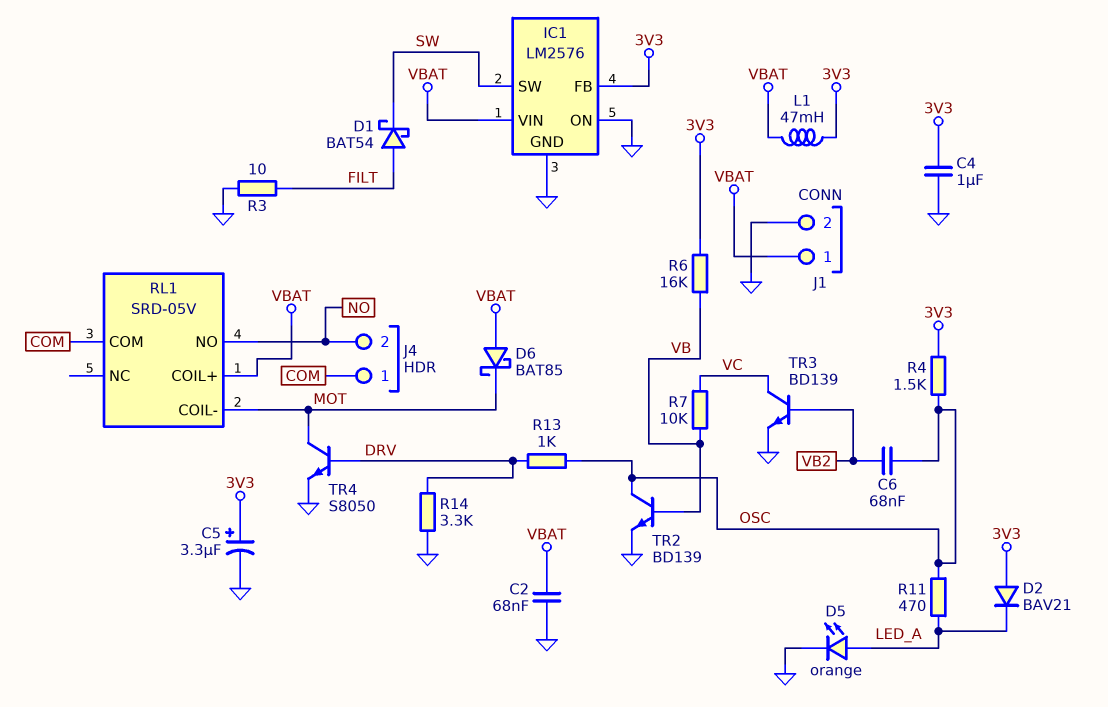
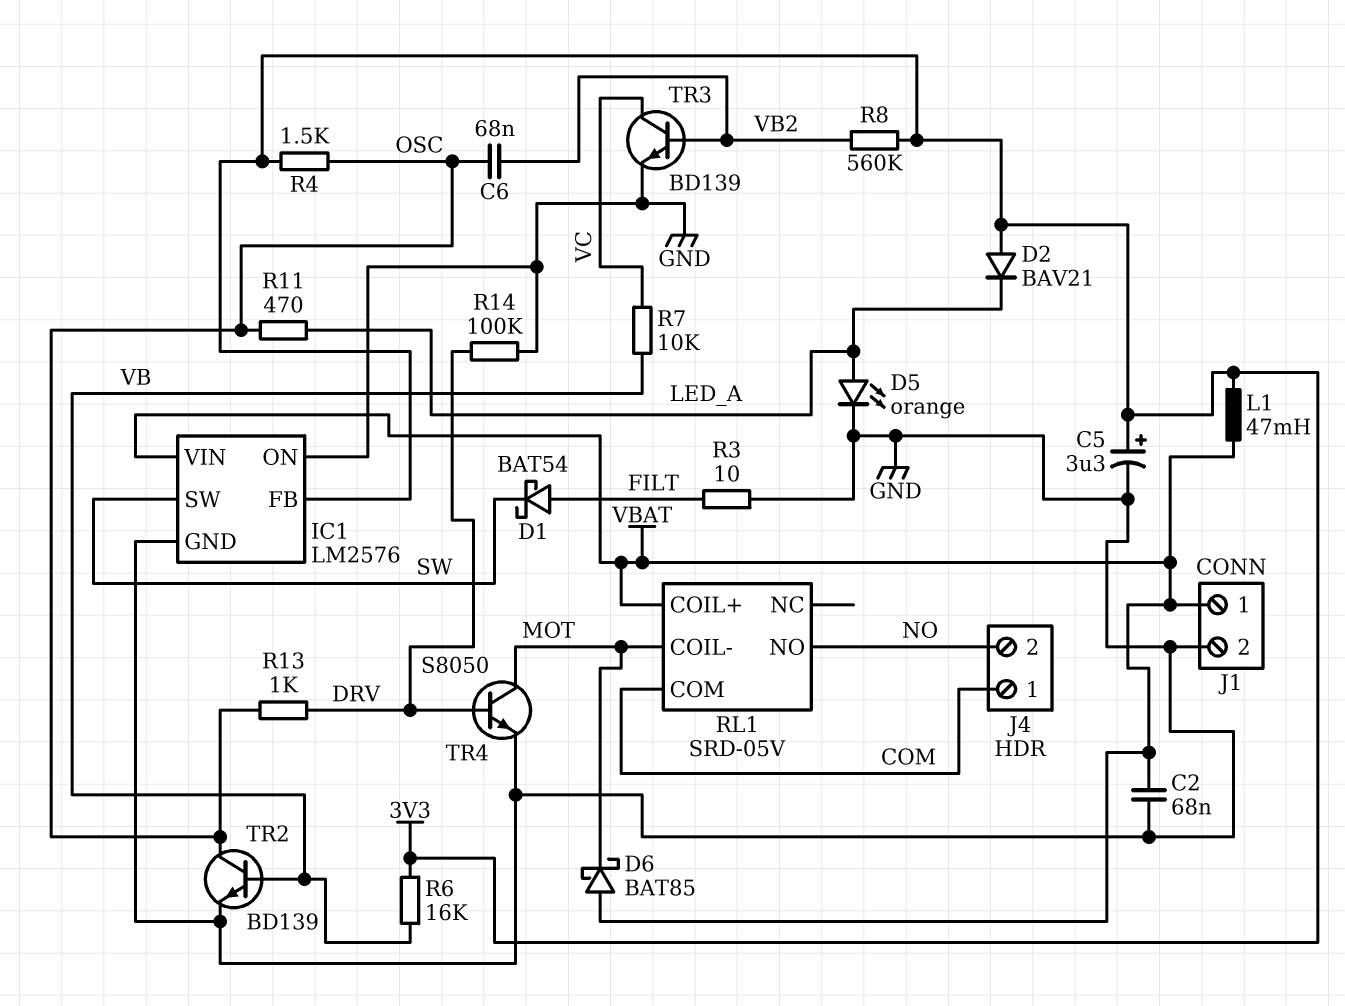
C4: 1uF (3V3, GND) -> none
R8: none -> 560k (3V3, VB2)
R14: 3.3k (DRV, GND) -> 100k (DRV, GND)

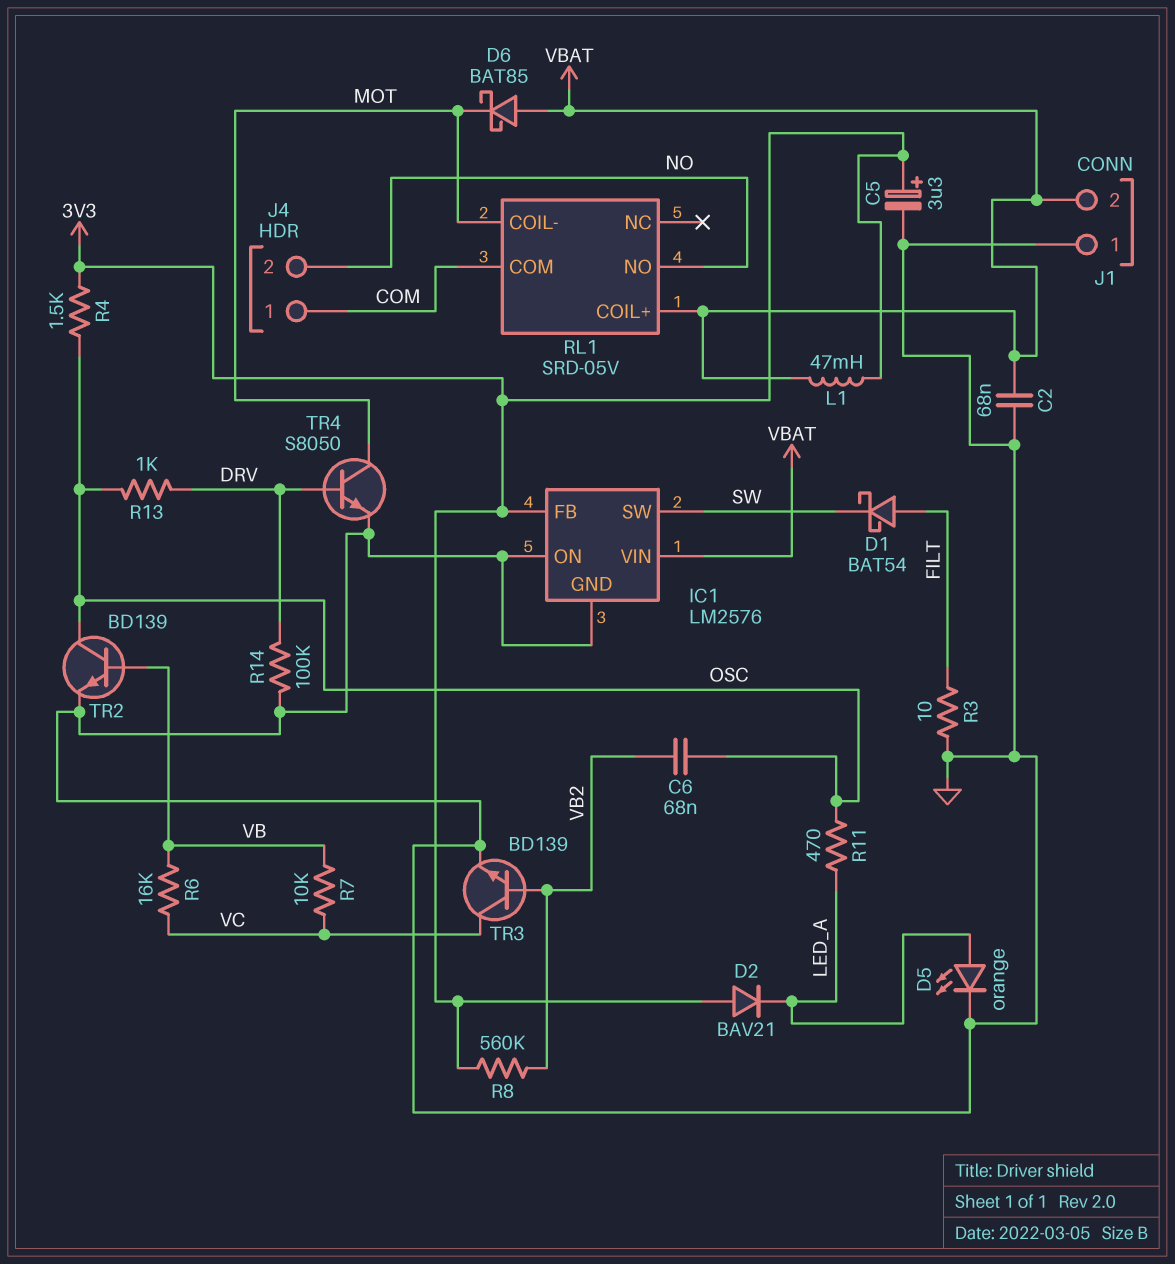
J1 pin 1: VBAT -> GND
J1 pin 2: GND -> VBAT
R6: 16k (3V3, VB) -> 16k (VB, VC)

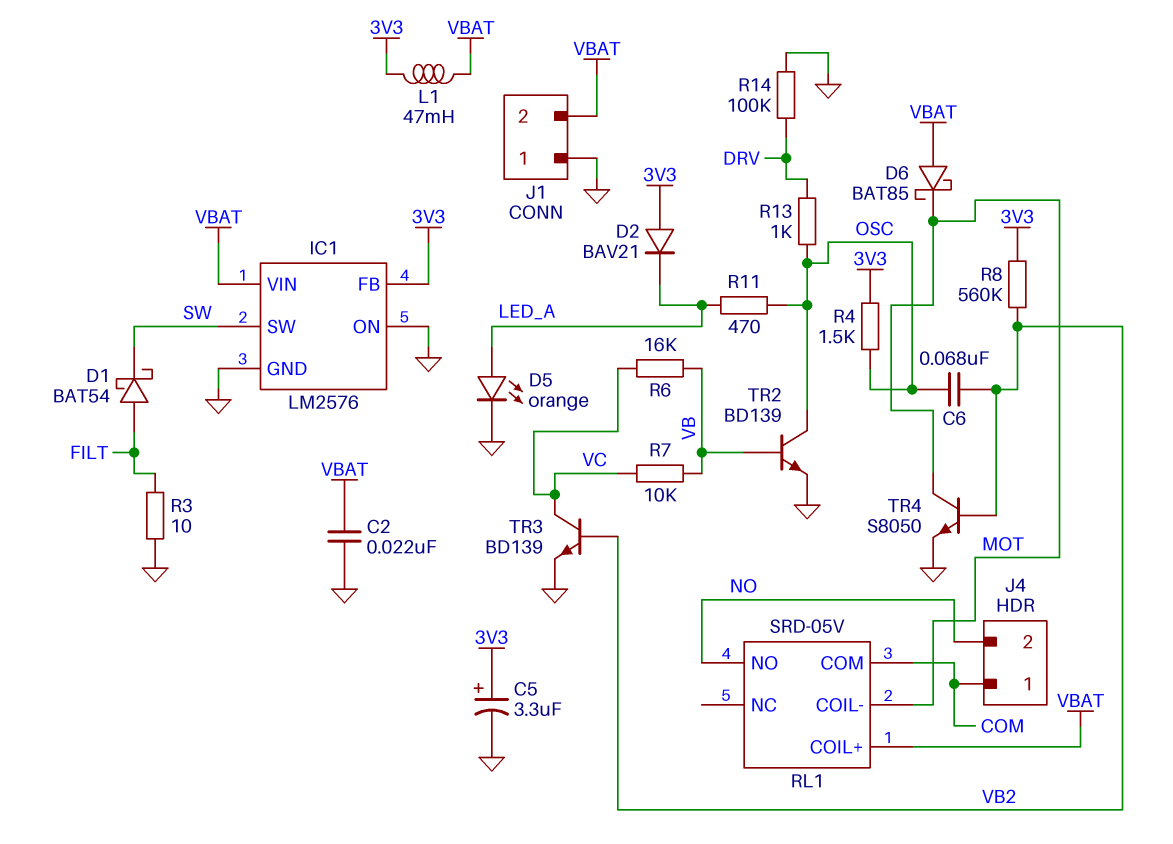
C2: 68nF (GND, VBAT) -> 22nF (GND, VBAT)
TR4: NPN S8050 (B DRV, C MOT, E GND) -> NPN S8050 (B VB2, C MOT, E GND)

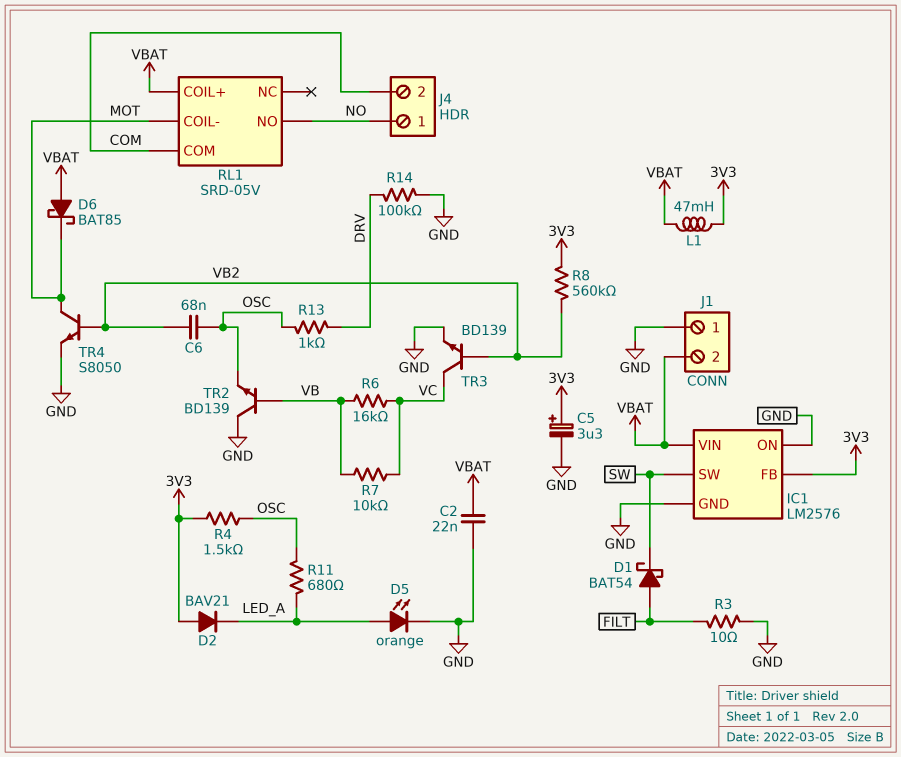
J4 pin 1: COM -> NO
J4 pin 2: NO -> COM
R11: 470 (LED_A, OSC) -> 680 (LED_A, OSC)
TR2: NPN BD139 (B VB, C OSC, E GND) -> NPN BD139 (B VB, C GND, E OSC)

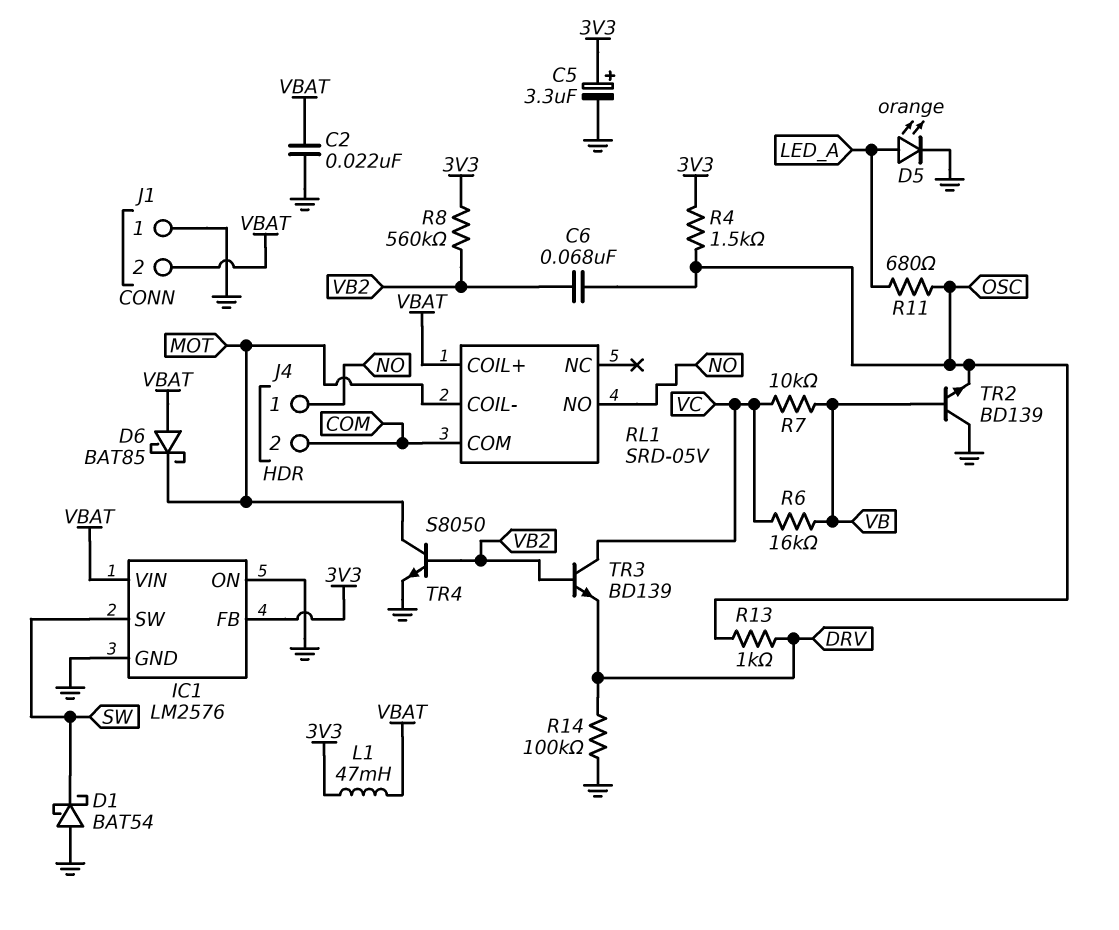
D1: schottky BAT54 (A FILT, K SW) -> schottky BAT54 (A GND, K SW)
D2: diode BAV21 (A 3V3, K LED_A) -> none
R3: 10 (FILT, GND) -> none
TR3: NPN BD139 (B VB2, C VC, E GND) -> NPN BD139 (B VB2, C VC, E DRV)

